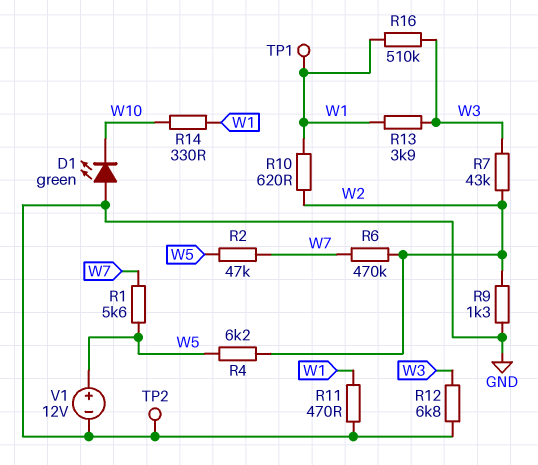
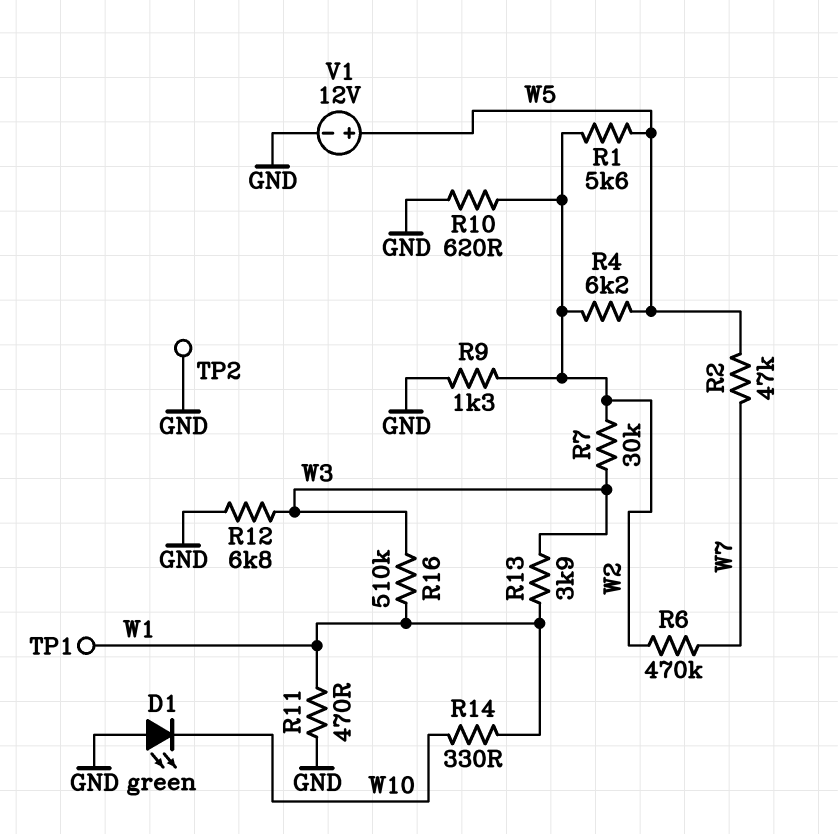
R1: 5.6k (W5, W7) -> 5.6k (W2, W5)
R7: 43k (W2, W3) -> 30k (W2, W3)
R10: 620 (W1, W2) -> 620 (GND, W2)

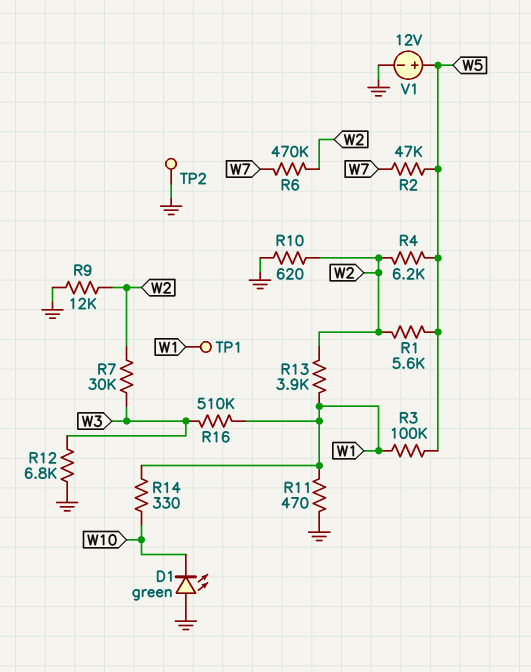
R3: none -> 100k (W1, W5)
R9: 1.3k (GND, W2) -> 12k (GND, W2)
R13: 3.9k (W1, W3) -> 3.9k (W1, W2)

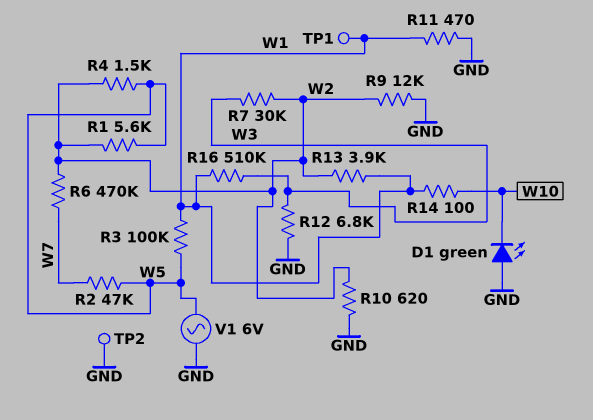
R4: 6.2k (W2, W5) -> 1.5k (W2, W5)
R14: 330 (W1, W10) -> 100 (W1, W10)
V1: 12V (plus W5, minus GND) -> AC 6V (GND, W5)

